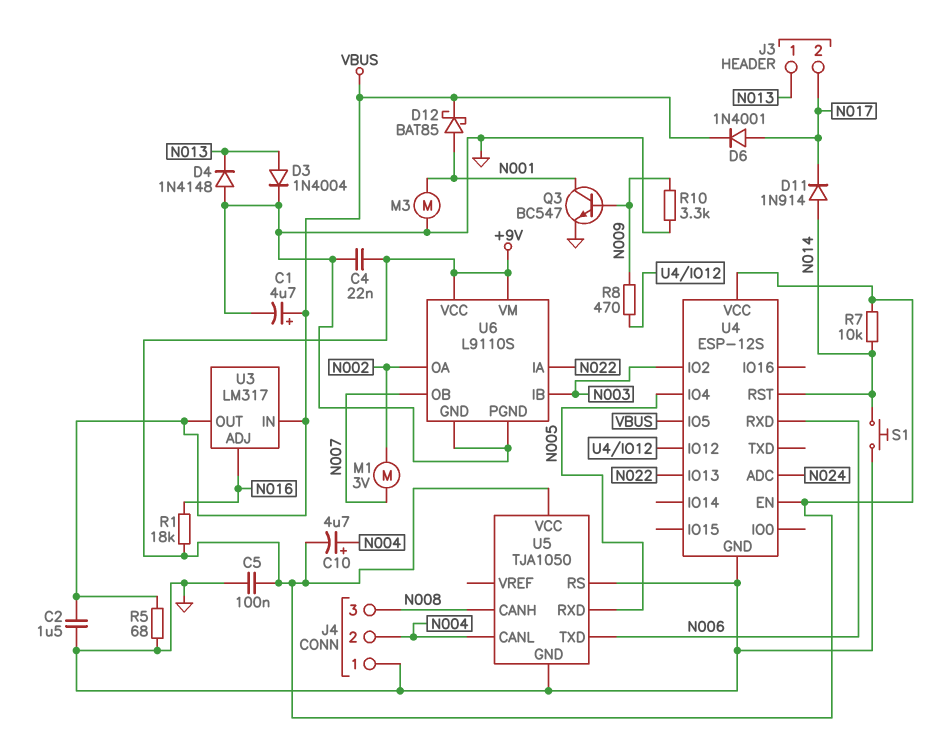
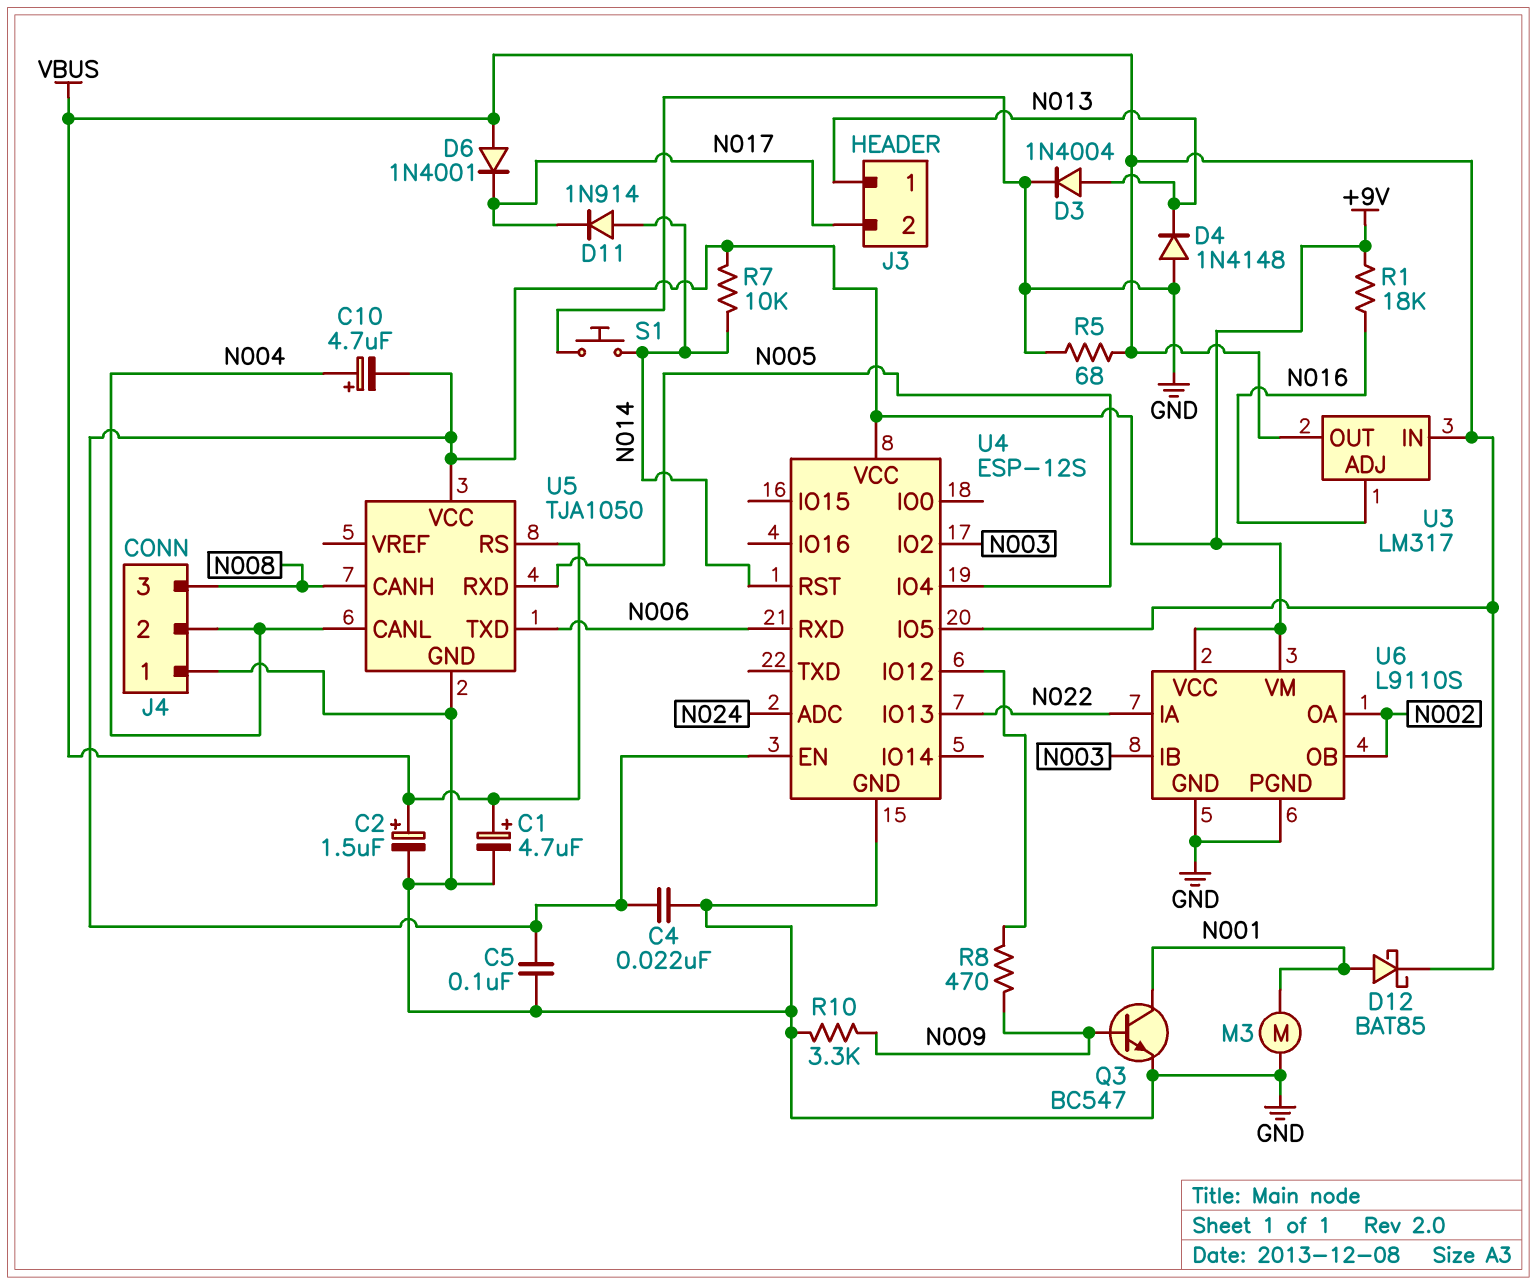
C2: 1.5uF (GND, VBUS) -> 1.5uF (plus VBUS, minus GND)
D6: diode 1N4001 (A N017, K VBUS) -> diode 1N4001 (A VBUS, K N017)
M1: motor 3V (N002, N007) -> none
U5 pin RS: GND -> VBUS
U6 pin OB: N007 -> N002

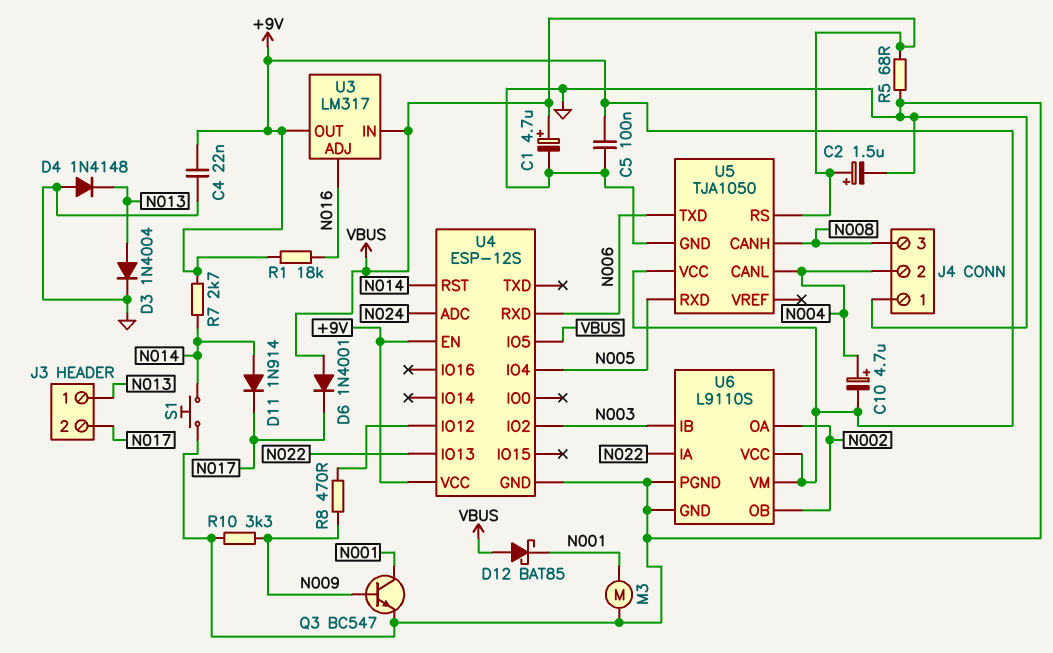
D12: schottky BAT85 (A N001, K VBUS) -> schottky BAT85 (A VBUS, K N001)
R7: 10k (+9V, N014) -> 2.7k (+9V, N014)
U3 pin OUT: VBUS -> +9V

